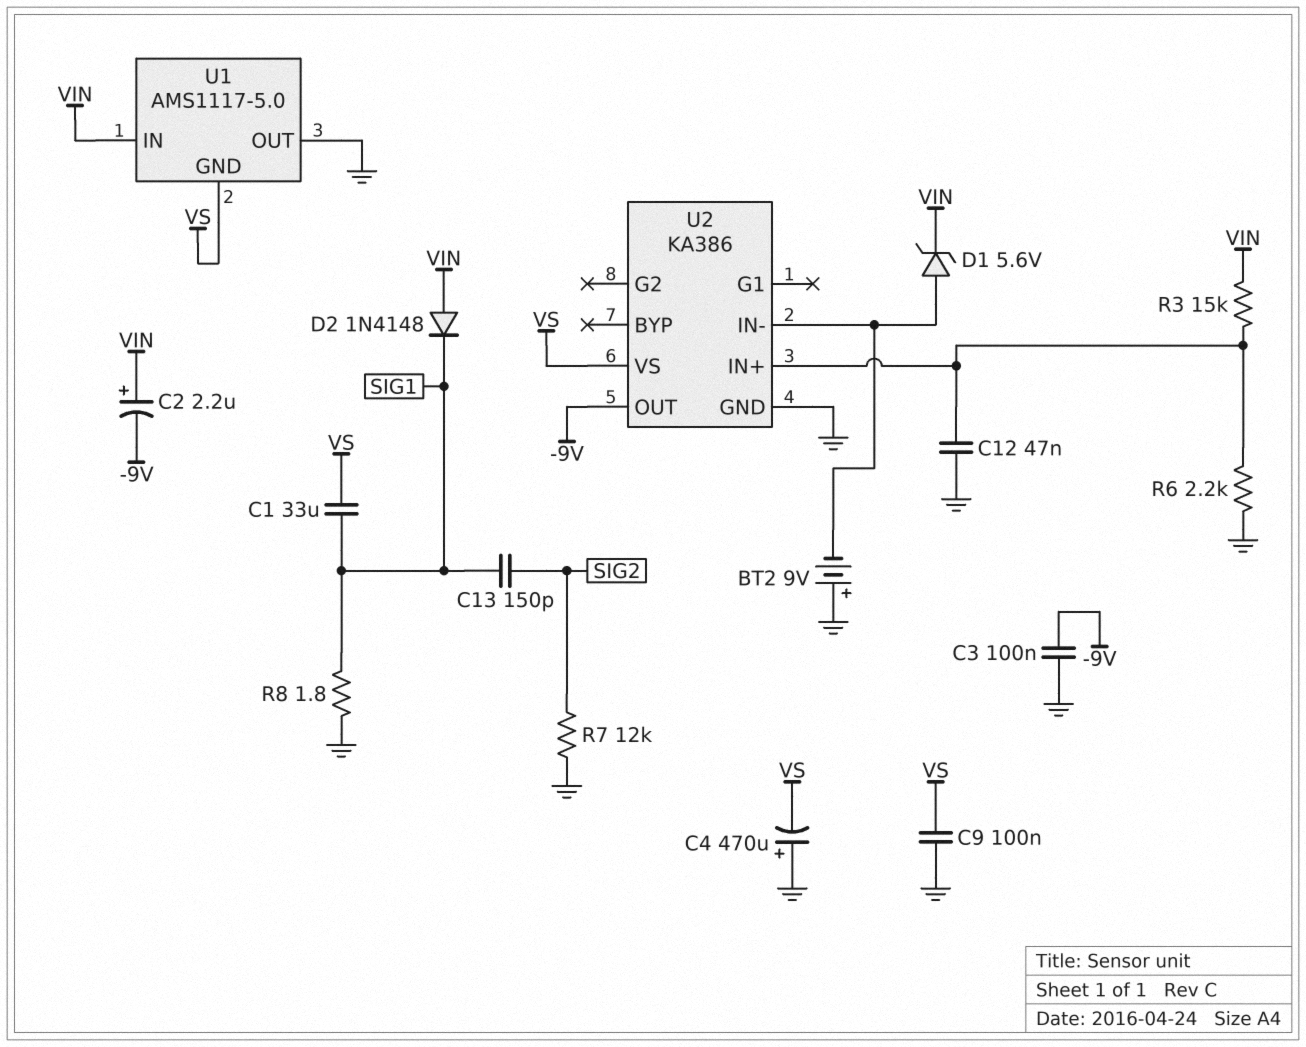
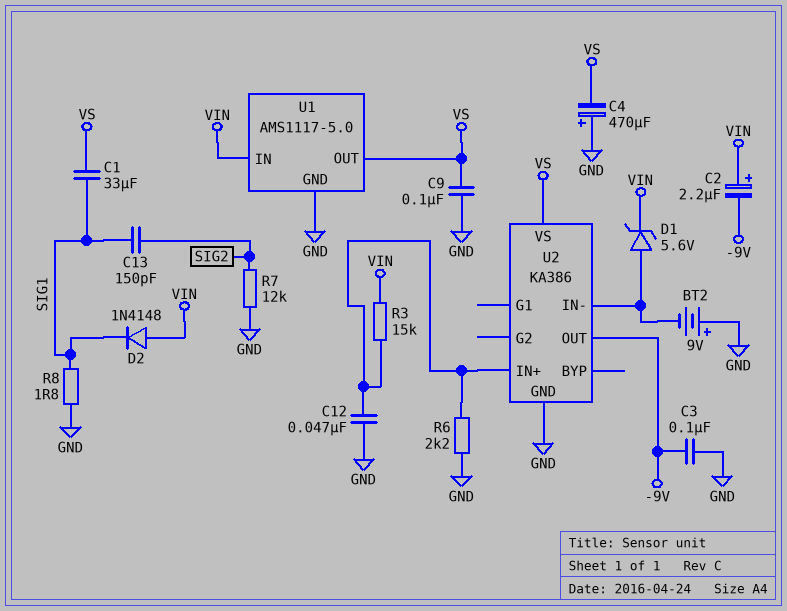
U1 pin GND: VS -> GND
U1 pin OUT: GND -> VS

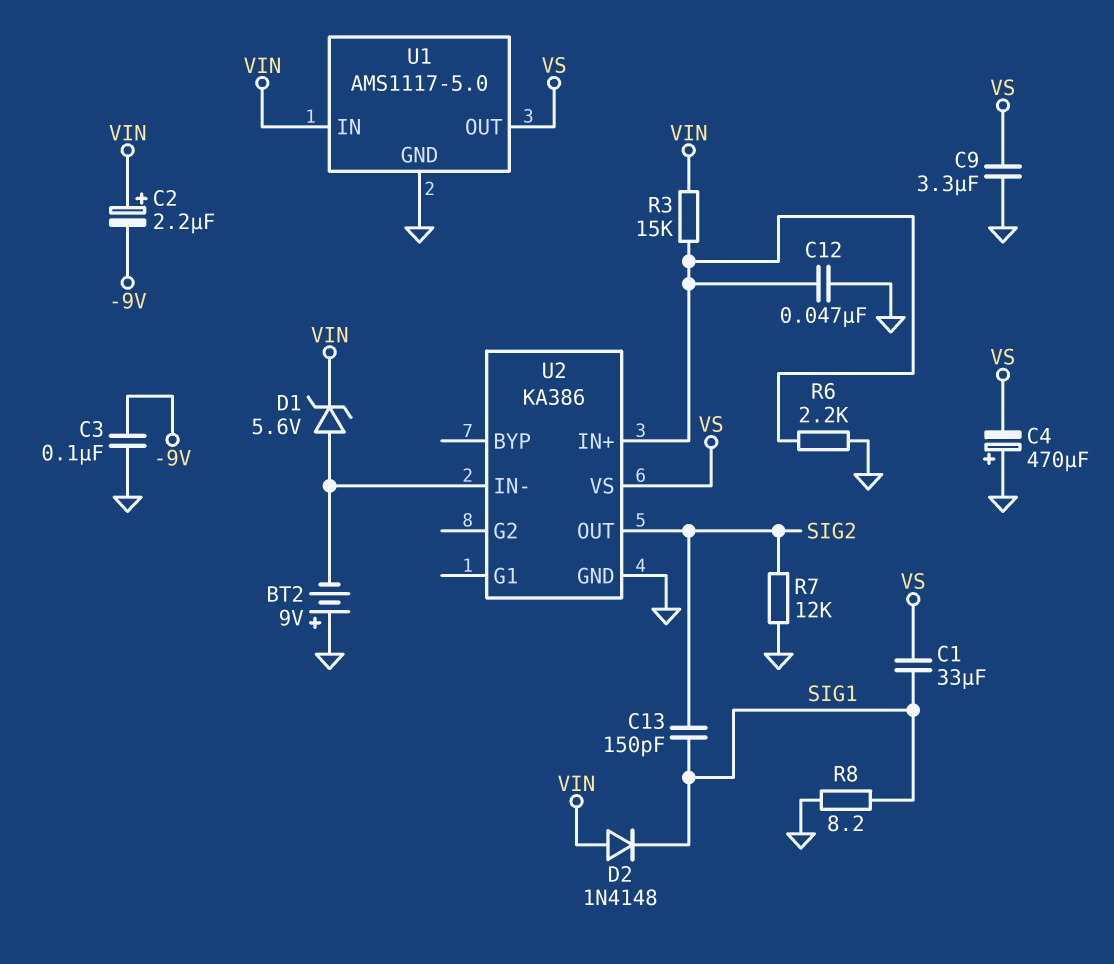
C9: 100nF (GND, VS) -> 3.3uF (GND, VS)
R8: 1.8 (GND, SIG1) -> 8.2 (GND, SIG1)
U2 pin OUT: -9V -> SIG2

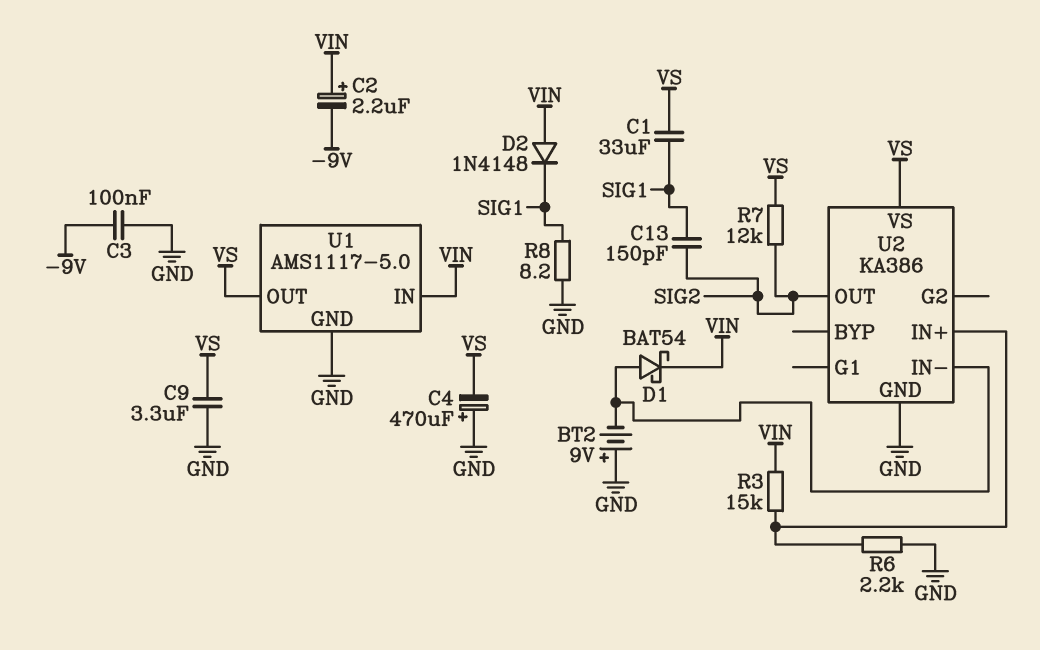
C12: 47nF (GND, U2/IN+) -> none
D1: zener 5.6V (A U2/IN-, K VIN) -> schottky BAT54 (A U2/IN-, K VIN)
R7: 12k (GND, SIG2) -> 12k (SIG2, VS)

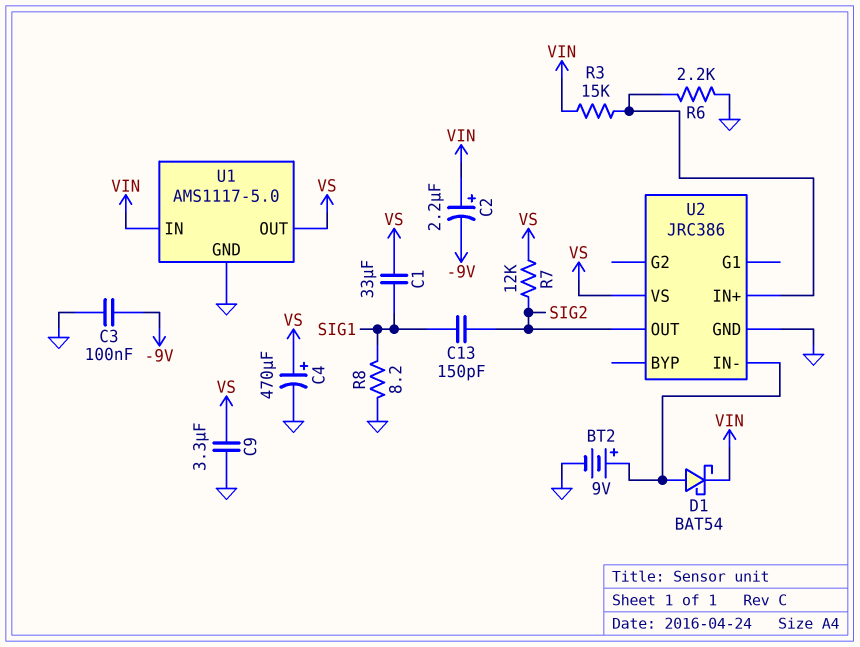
BT2: 9V (plus GND, minus U2/IN-) -> 9V (plus U2/IN-, minus GND)
C4: 470uF (plus GND, minus VS) -> 470uF (plus VS, minus GND)
D2: diode 1N4148 (A VIN, K SIG1) -> none
U2: KA386 -> JRC386

